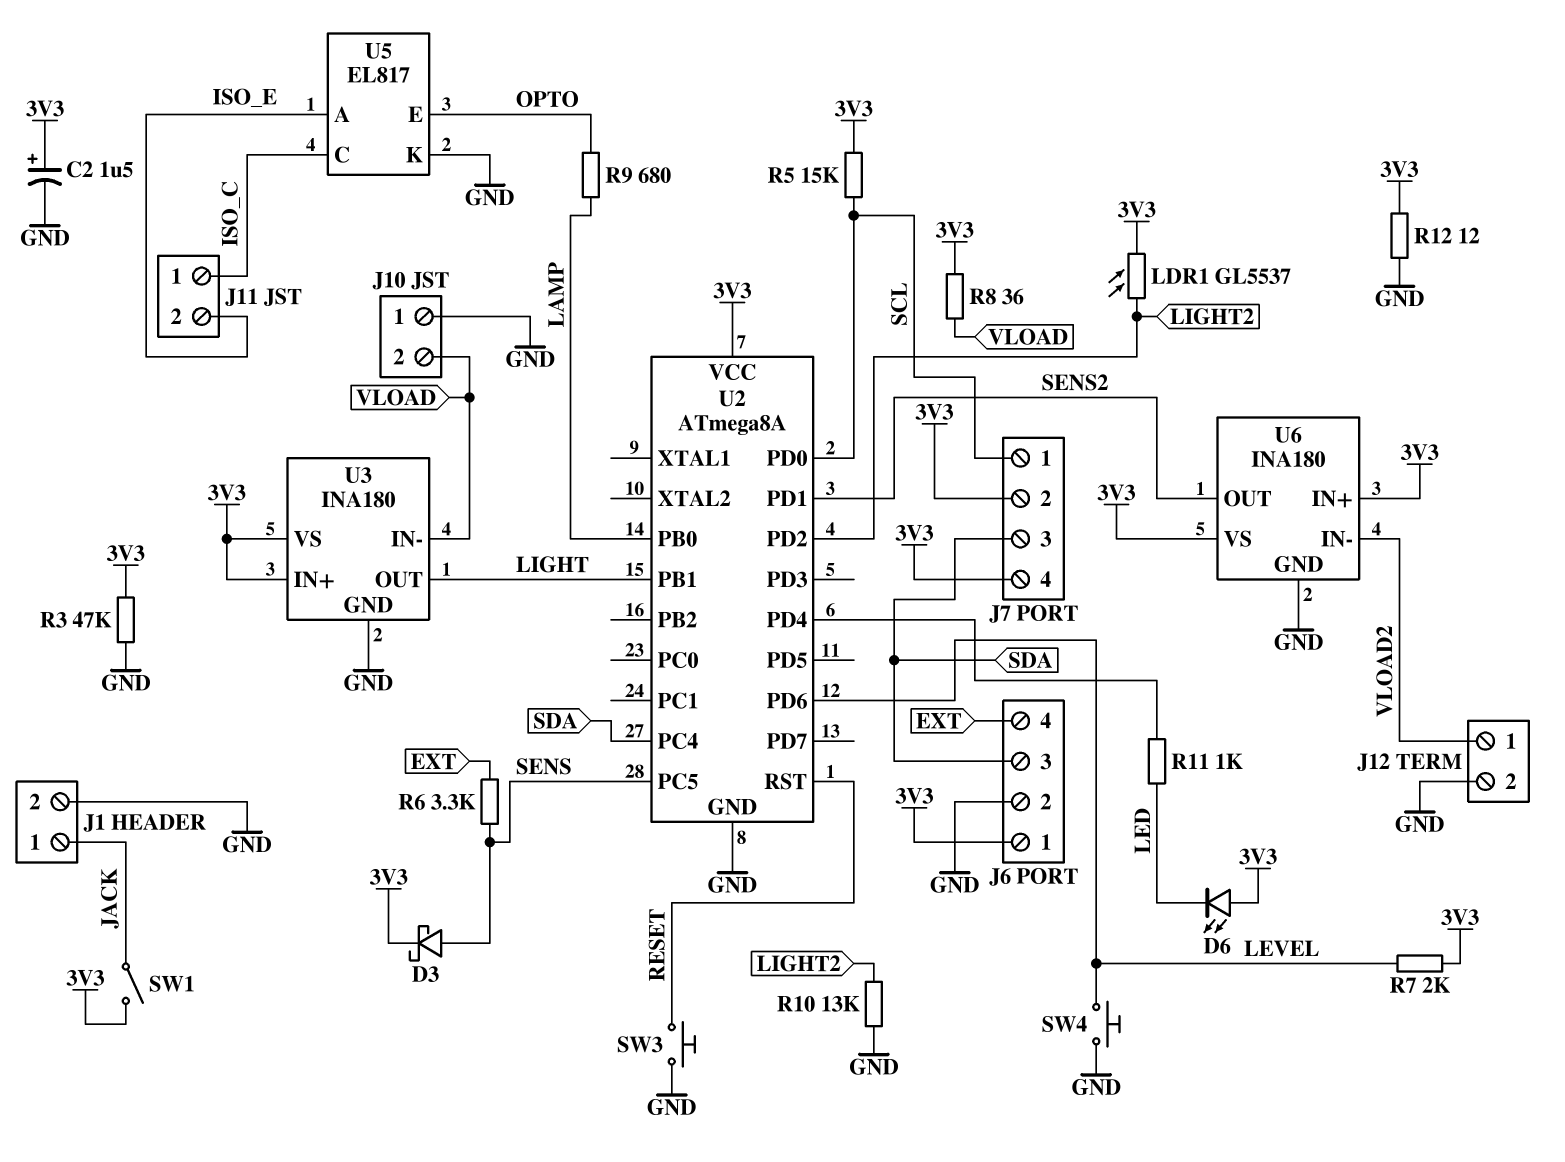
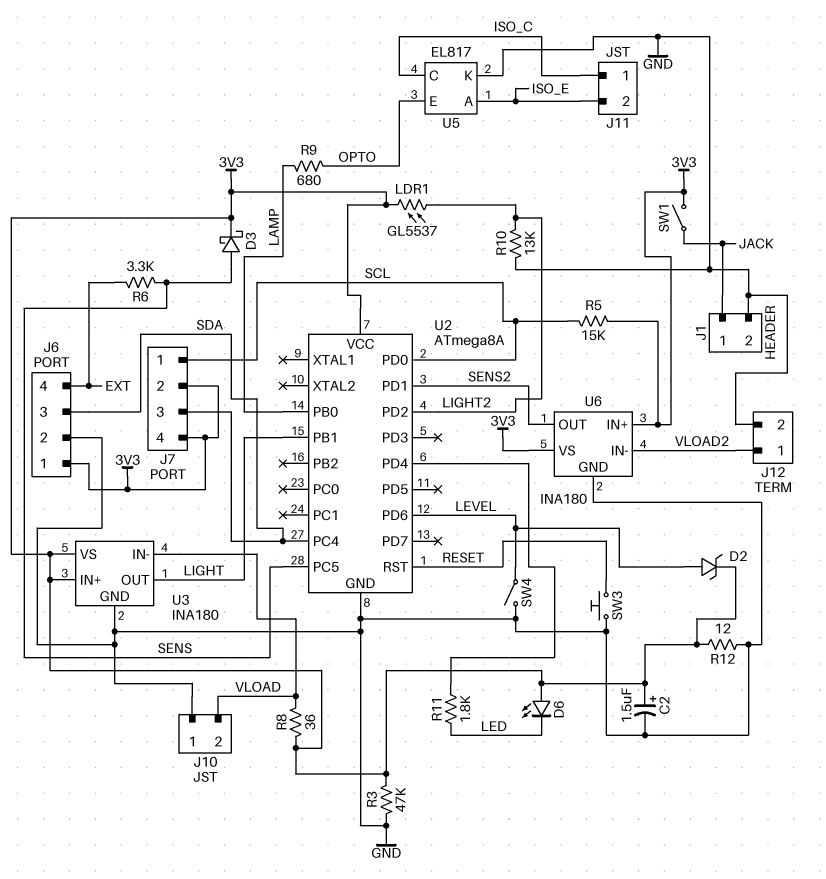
D2: none -> zener (A LEVEL, K 3V3)
R7: 2k (3V3, LEVEL) -> none
R11: 1k (LED, U2/PD4) -> 1.8k (LED, U2/PD4)
SW4: button (GND, LEVEL) -> switch (GND, LEVEL)

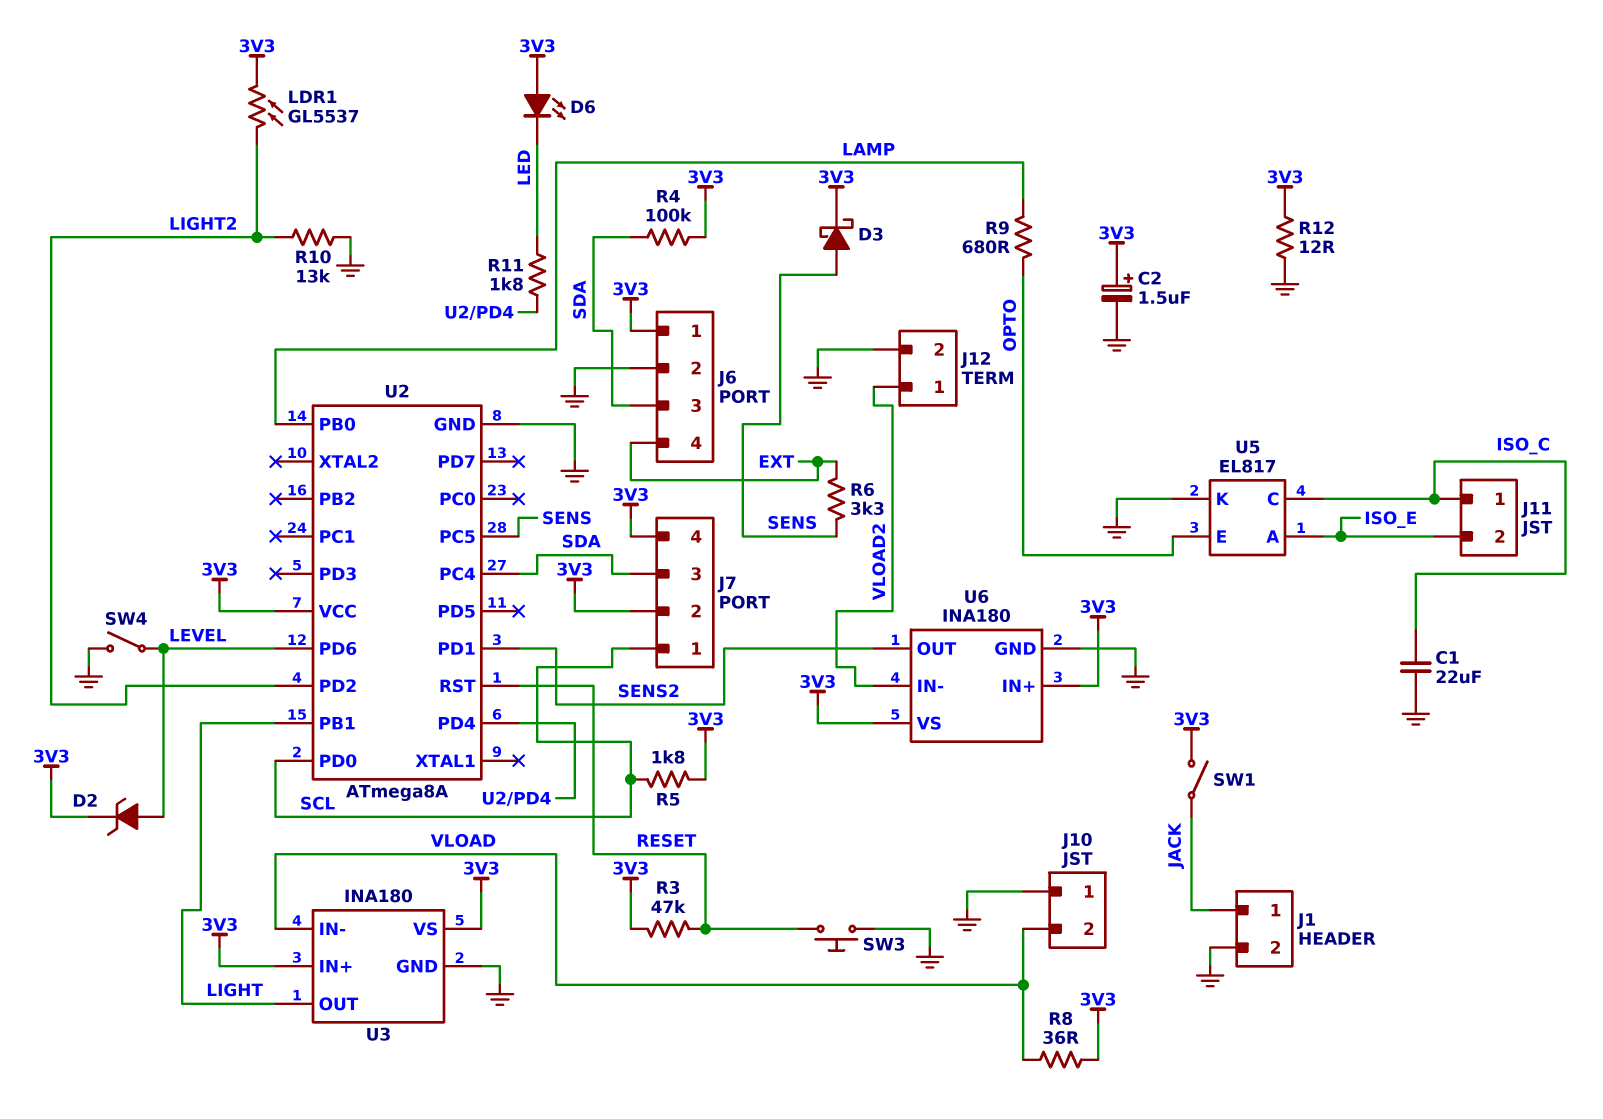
C1: none -> 22uF (GND, ISO_C)
R3: 47k (3V3, GND) -> 47k (3V3, RESET)
R4: none -> 100k (3V3, SDA)
R5: 15k (3V3, SCL) -> 1.8k (3V3, SCL)

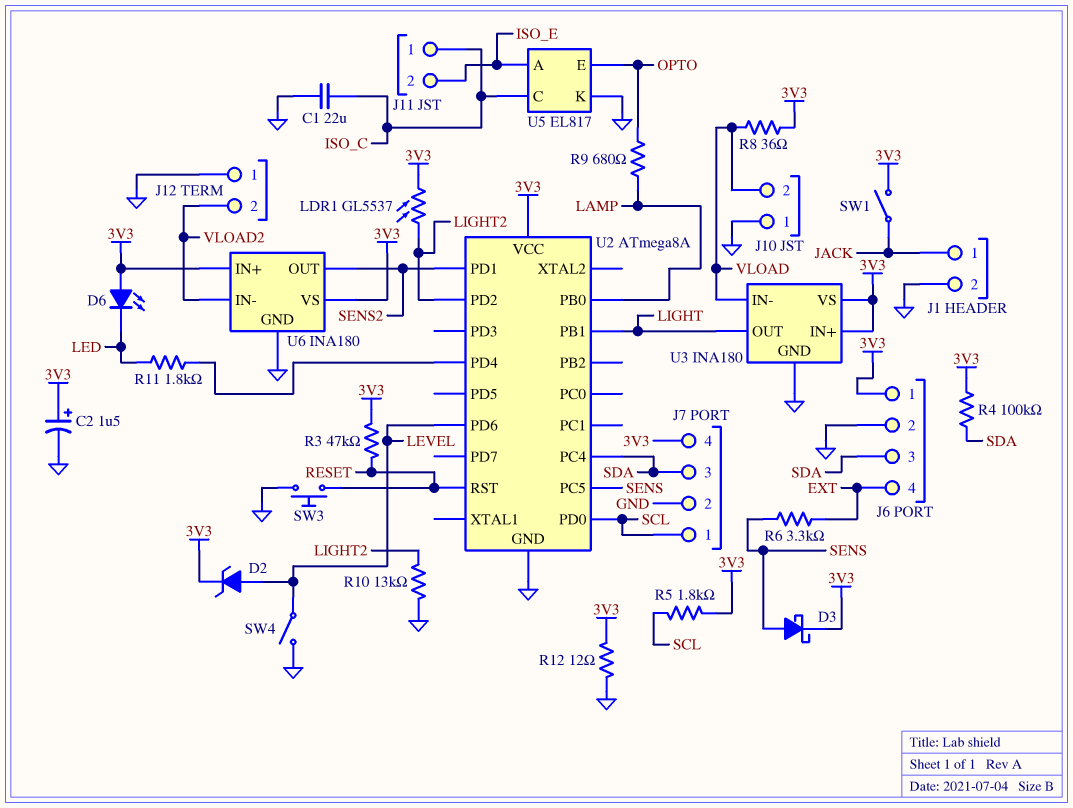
J7 pin 2: 3V3 -> GND
J12 pin 1: VLOAD2 -> GND
J12 pin 2: GND -> VLOAD2

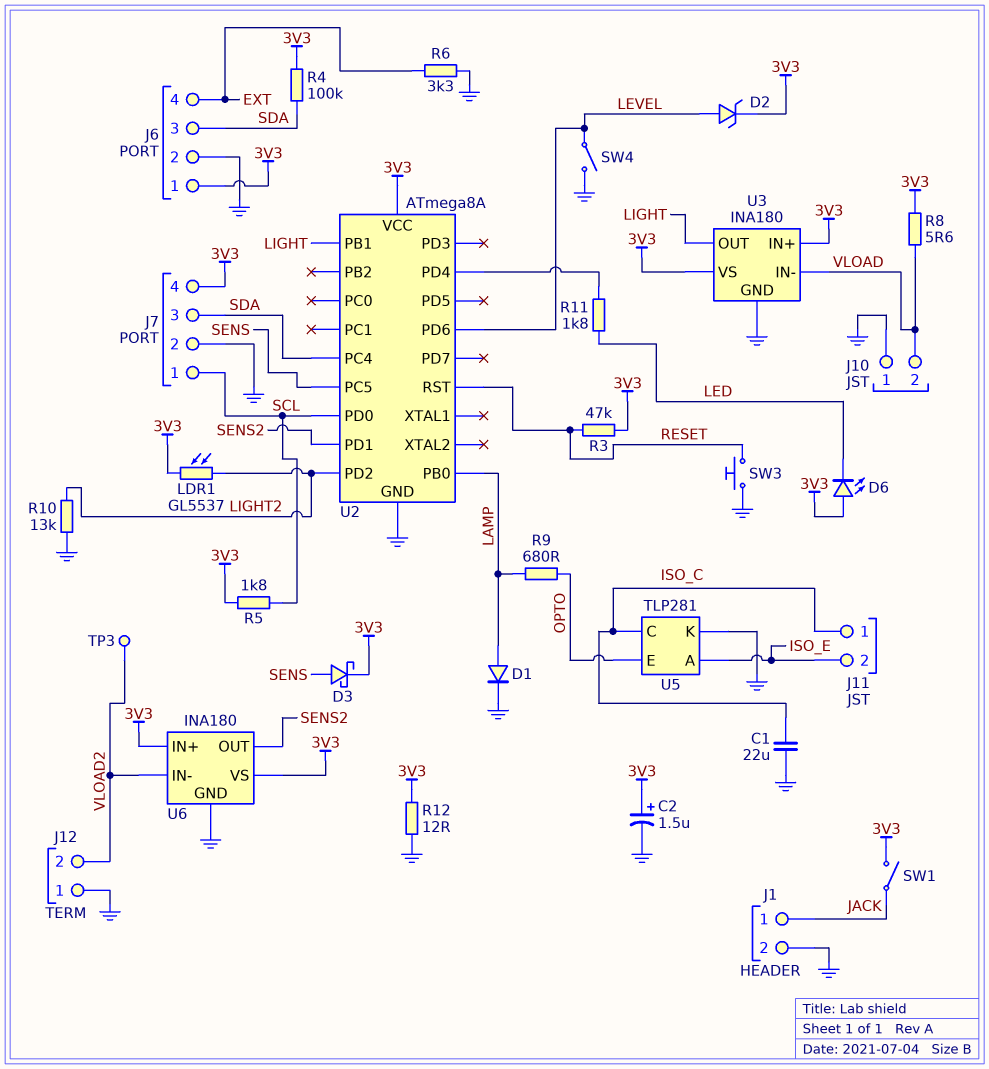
D1: none -> diode (A LAMP, K GND)
R6: 3.3k (EXT, SENS) -> 3.3k (EXT, GND)
R8: 36 (3V3, VLOAD) -> 5.6 (3V3, VLOAD)
TP3: none -> test point (VLOAD2)
U5: EL817 -> TLP281

